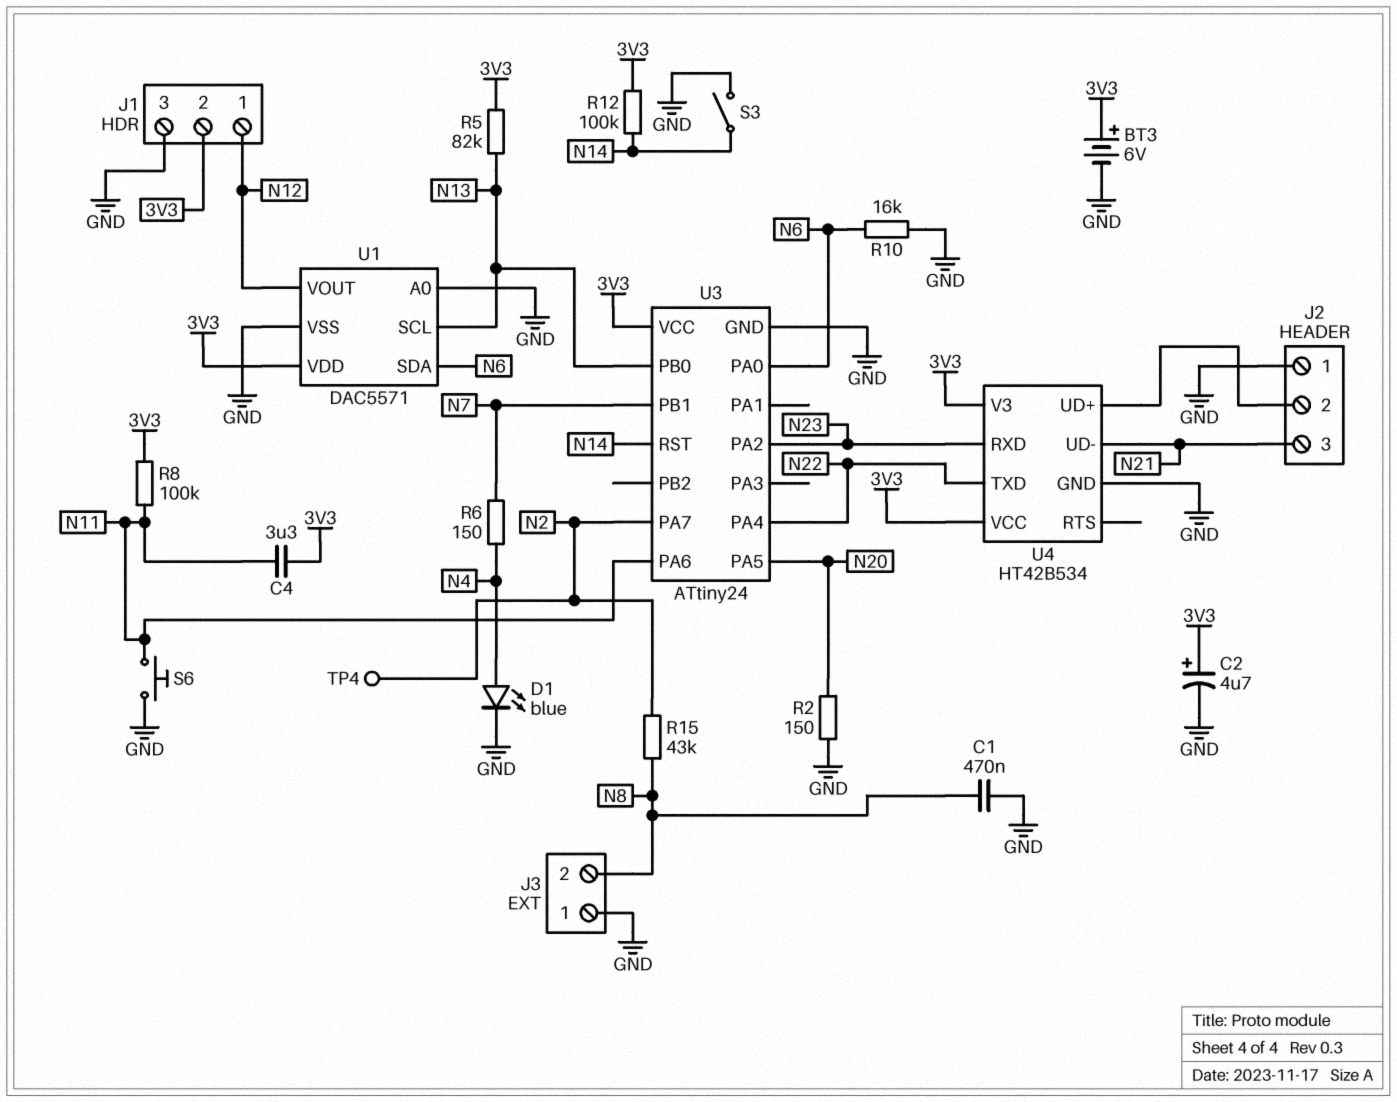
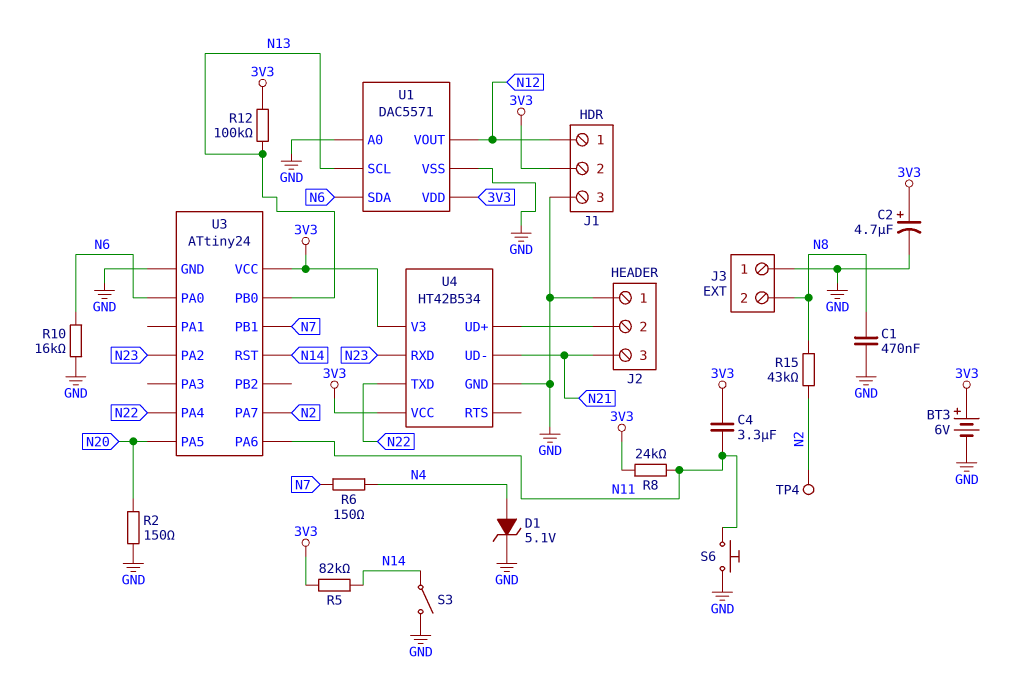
D1: LED blue (A N4, K GND) -> zener 5.1V (A N4, K GND)
R5: 82k (3V3, N13) -> 82k (3V3, N14)
R8: 100k (3V3, N11) -> 24k (3V3, N11)
R12: 100k (3V3, N14) -> 100k (3V3, N13)

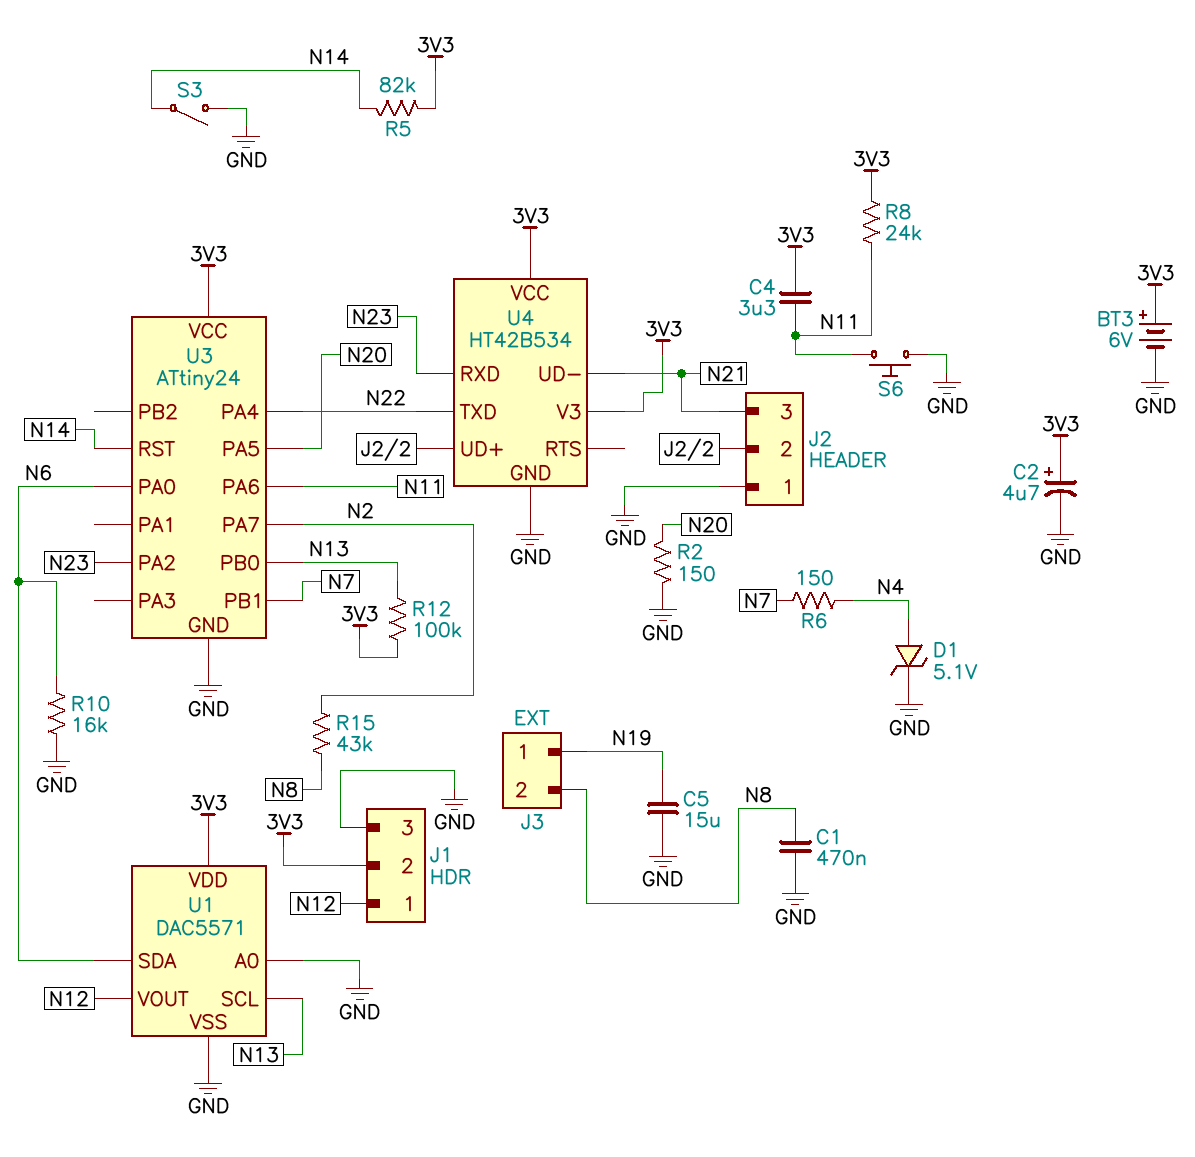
C5: none -> 15uF (GND, N19)
J3 pin 1: GND -> N19
TP4: test point (N2) -> none

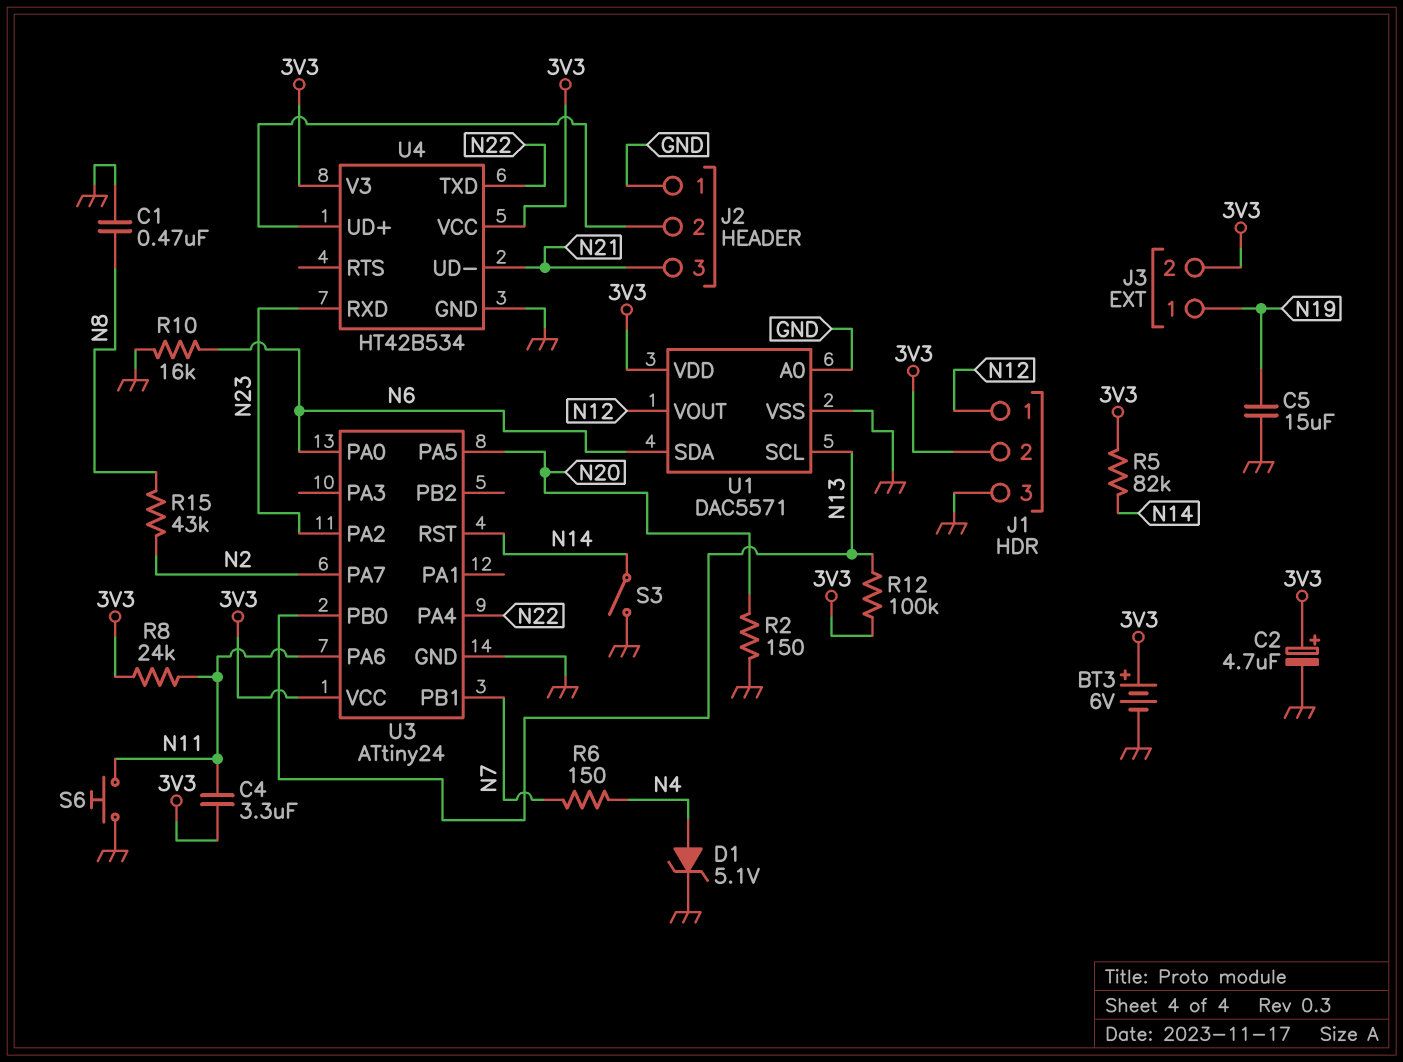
J3 pin 2: N8 -> 3V3

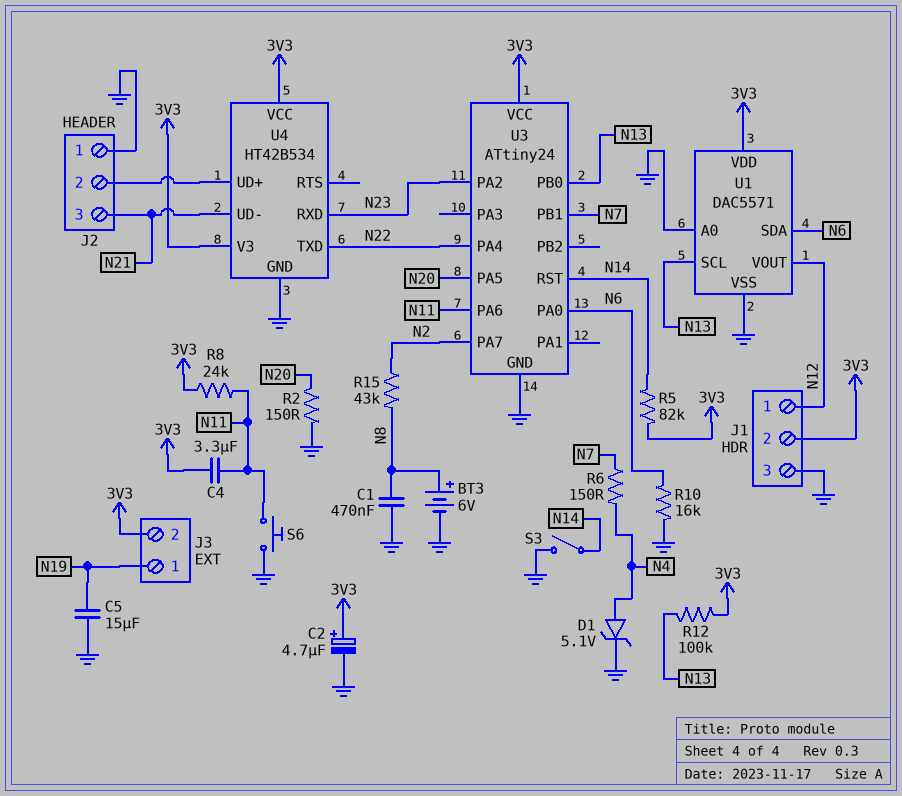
BT3: 6V (plus 3V3, minus GND) -> 6V (plus N8, minus GND)

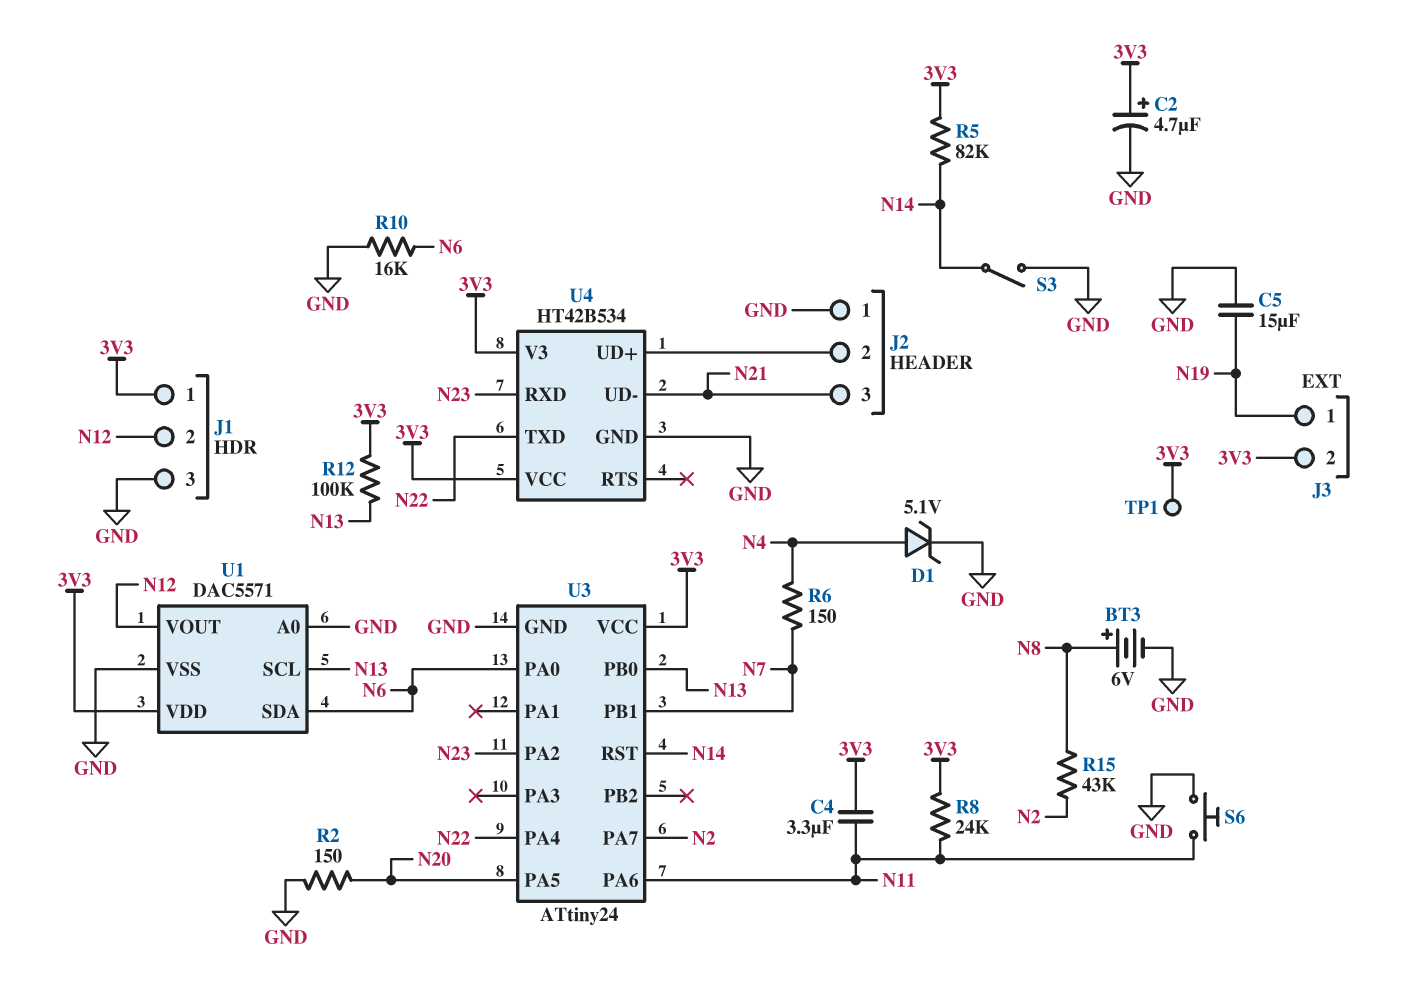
C1: 470nF (GND, N8) -> none
J1 pin 1: N12 -> 3V3
J1 pin 2: 3V3 -> N12
TP1: none -> test point (3V3)

